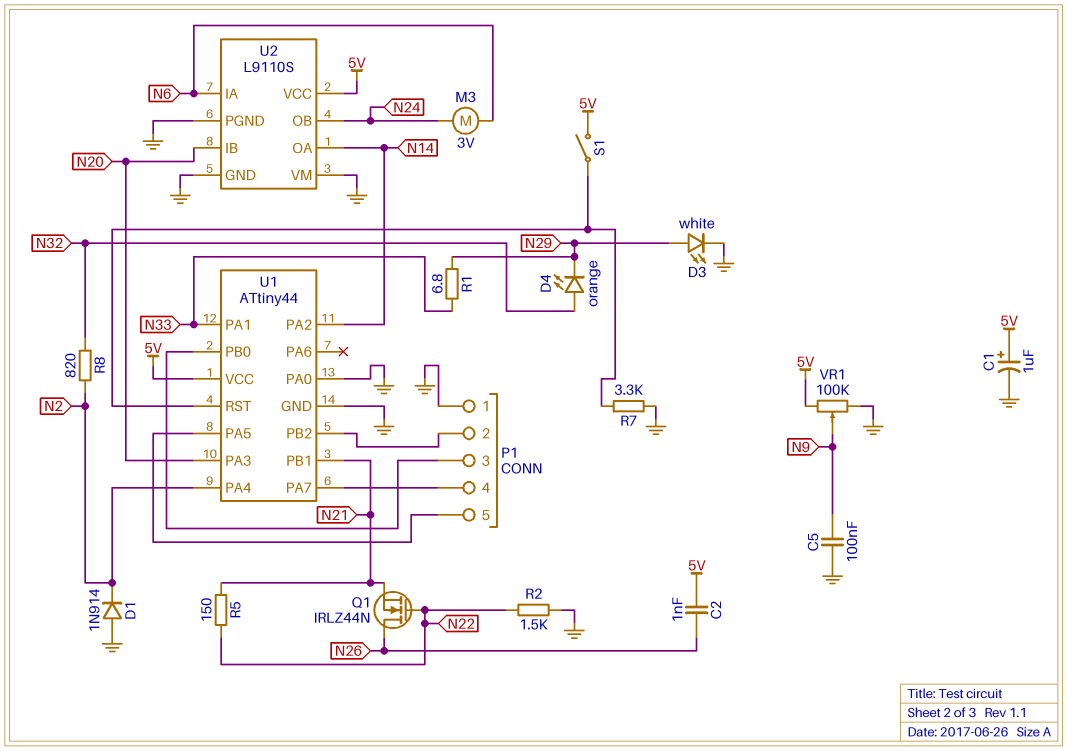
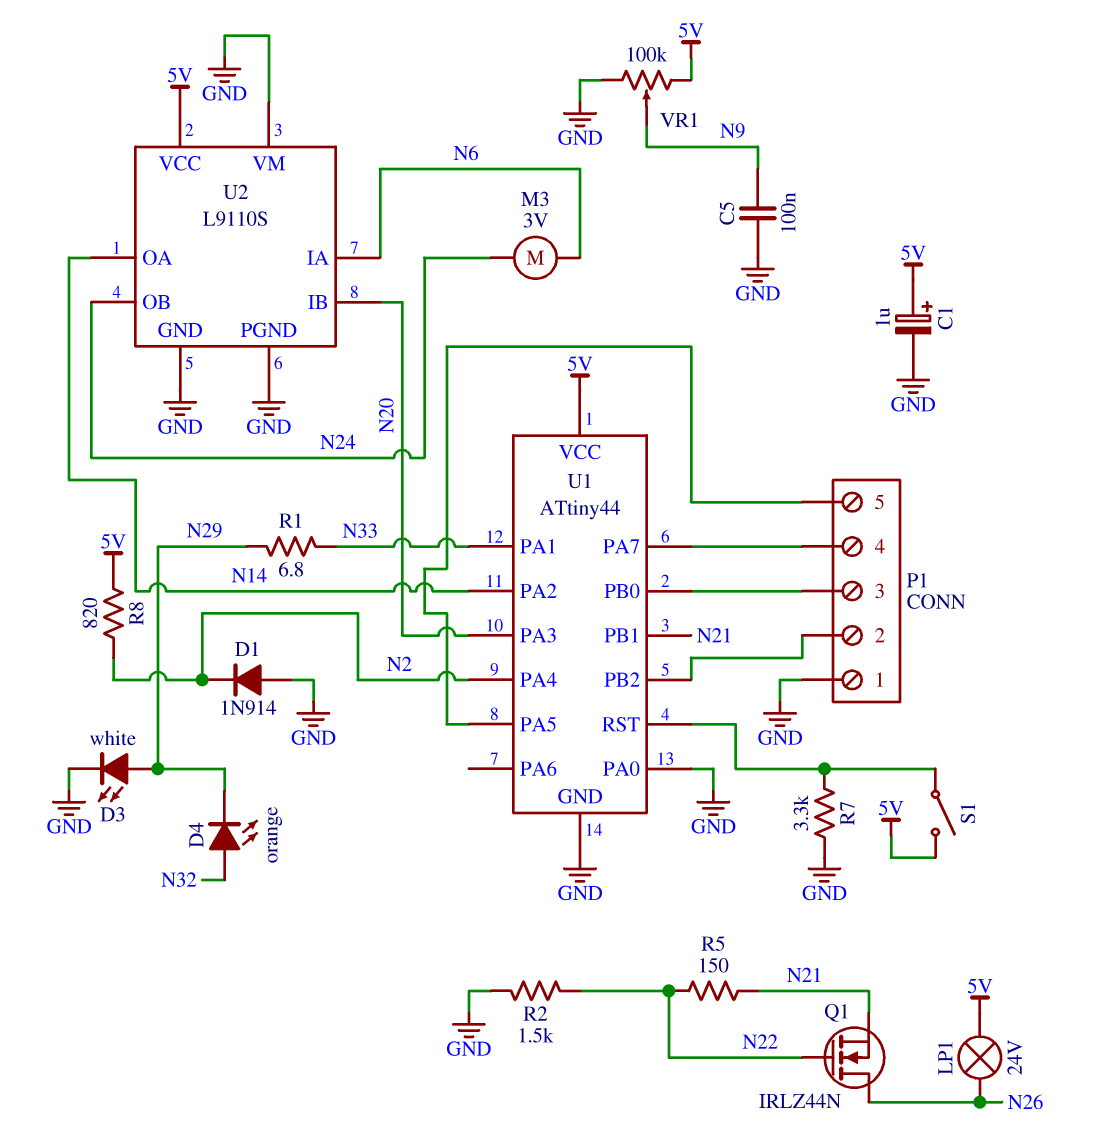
C2: 1nF (5V, N26) -> none
LP1: none -> lamp 24V (5V, N26)
R8: 820 (N2, N32) -> 820 (5V, N2)

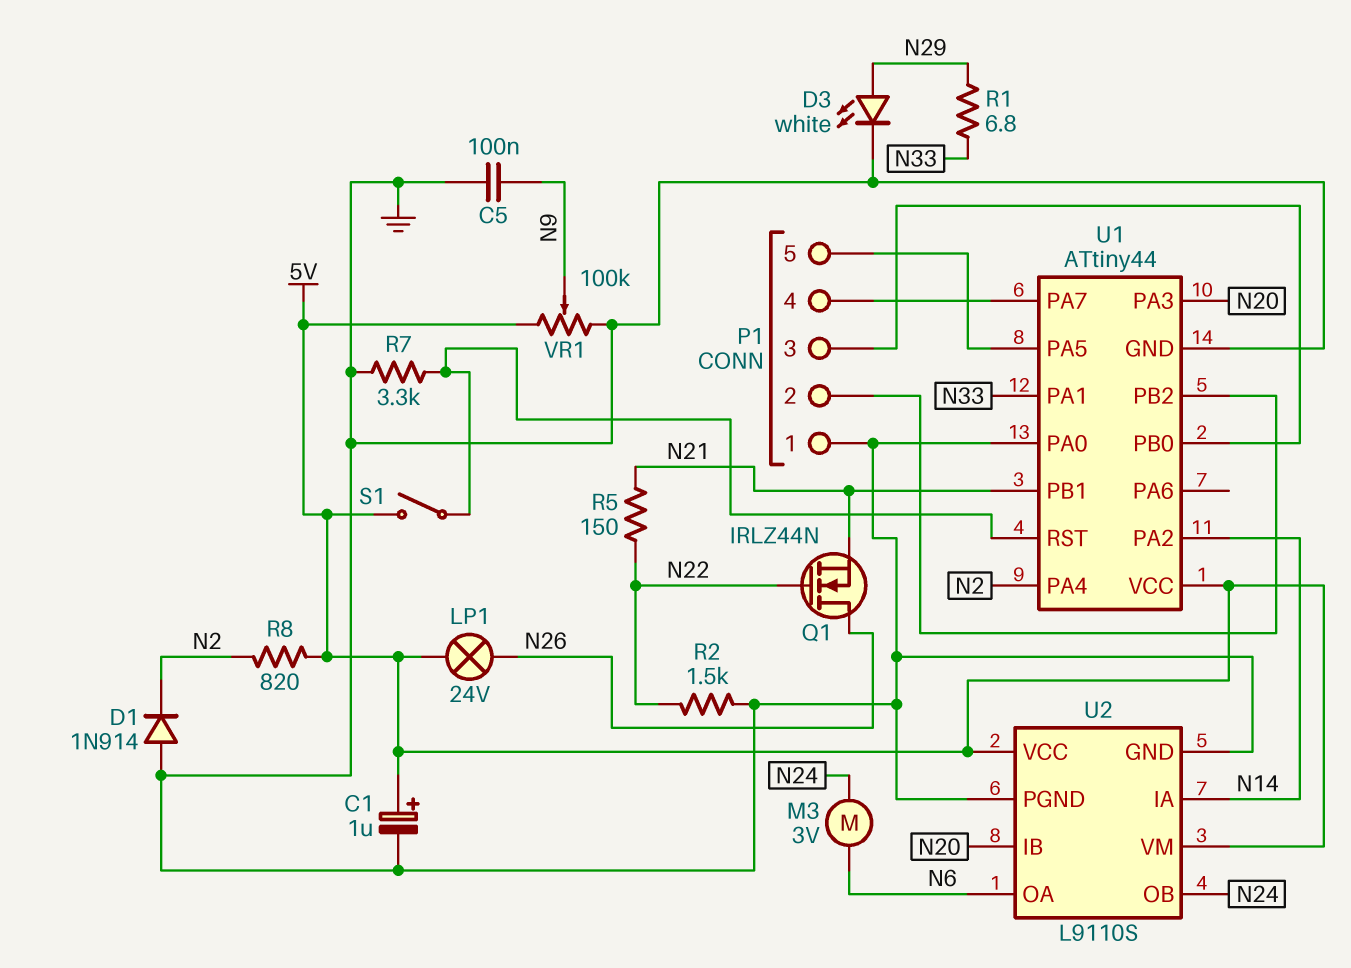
D4: LED orange (A N32, K N29) -> none
U2 pin IA: N6 -> N14
U2 pin OA: N14 -> N6
U2 pin VM: GND -> 5V

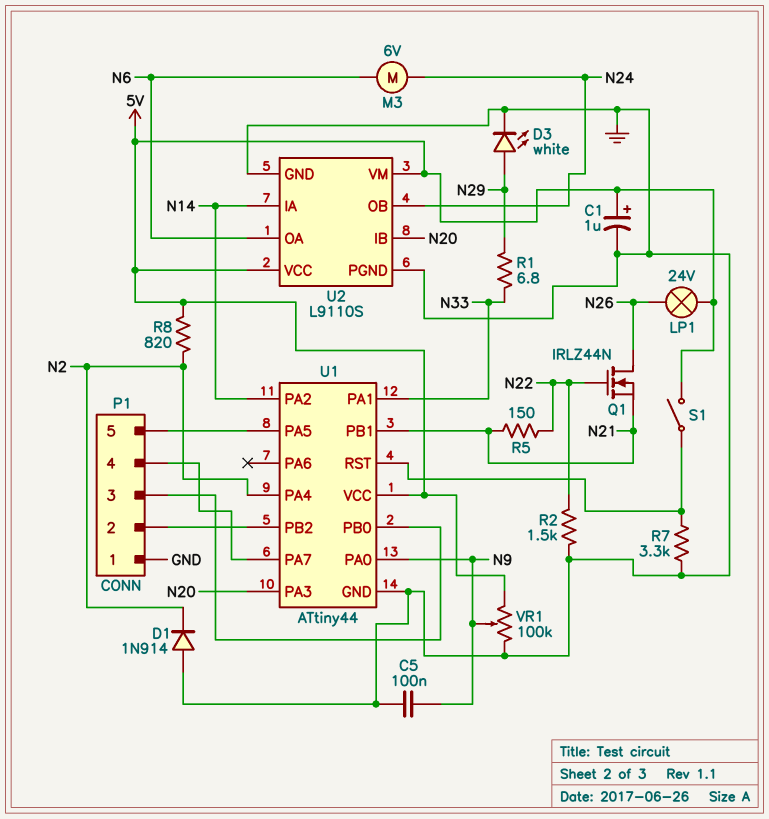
M3: motor 3V (N6, N24) -> motor 6V (N6, N24)
U1 pin PA0: GND -> N9

